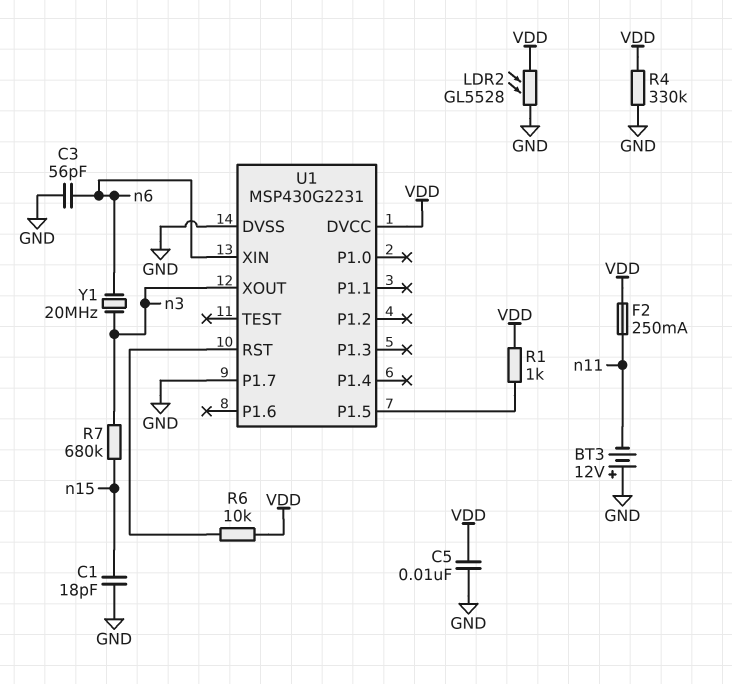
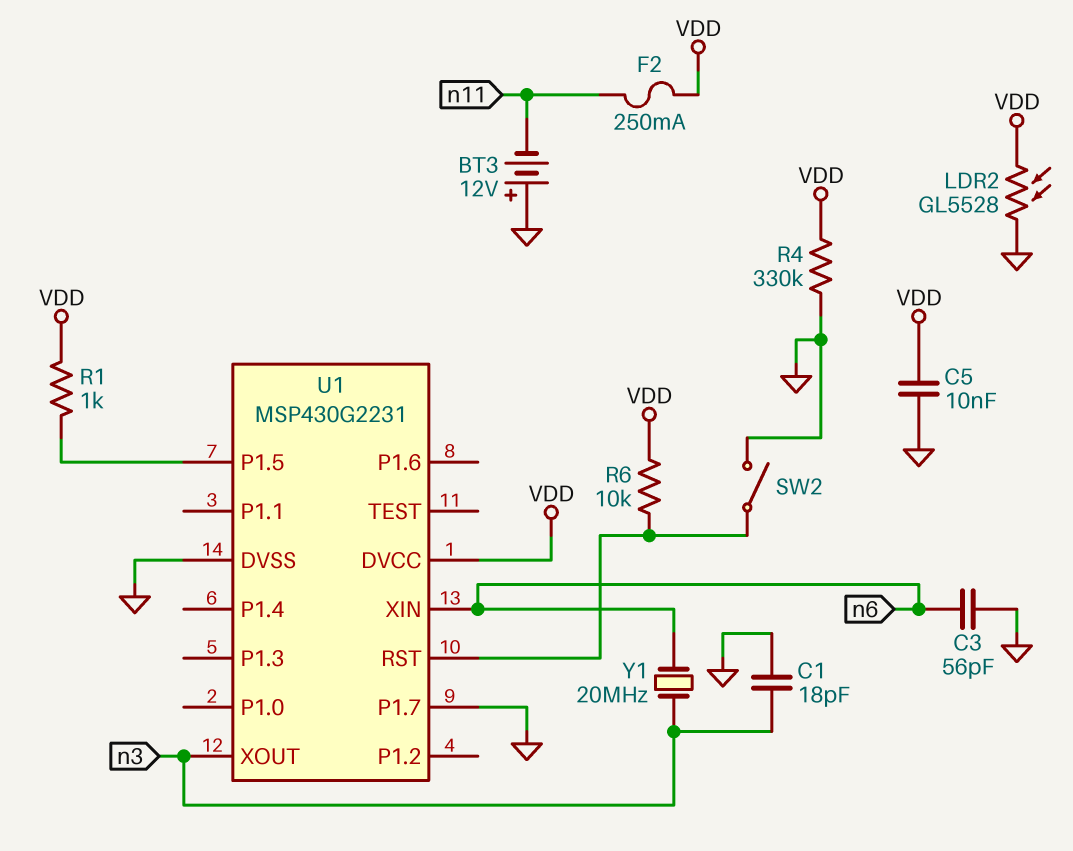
C1: 18pF (GND, n15) -> 18pF (GND, n3)
R7: 680k (n3, n15) -> none
SW2: none -> switch (GND, U1/RST)

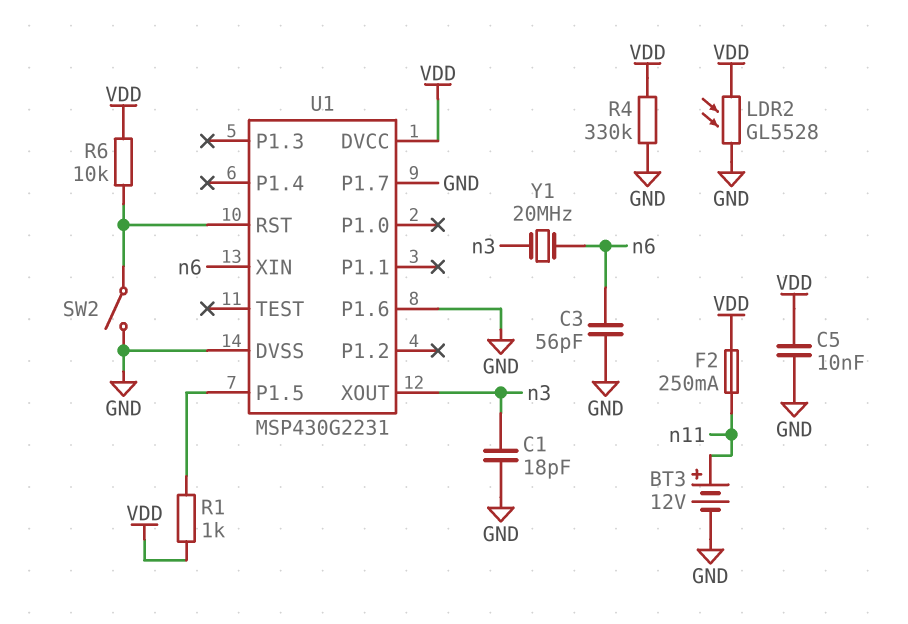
BT3: 12V (plus GND, minus n11) -> 12V (plus n11, minus GND)
U1 pin P1.6: none -> GND

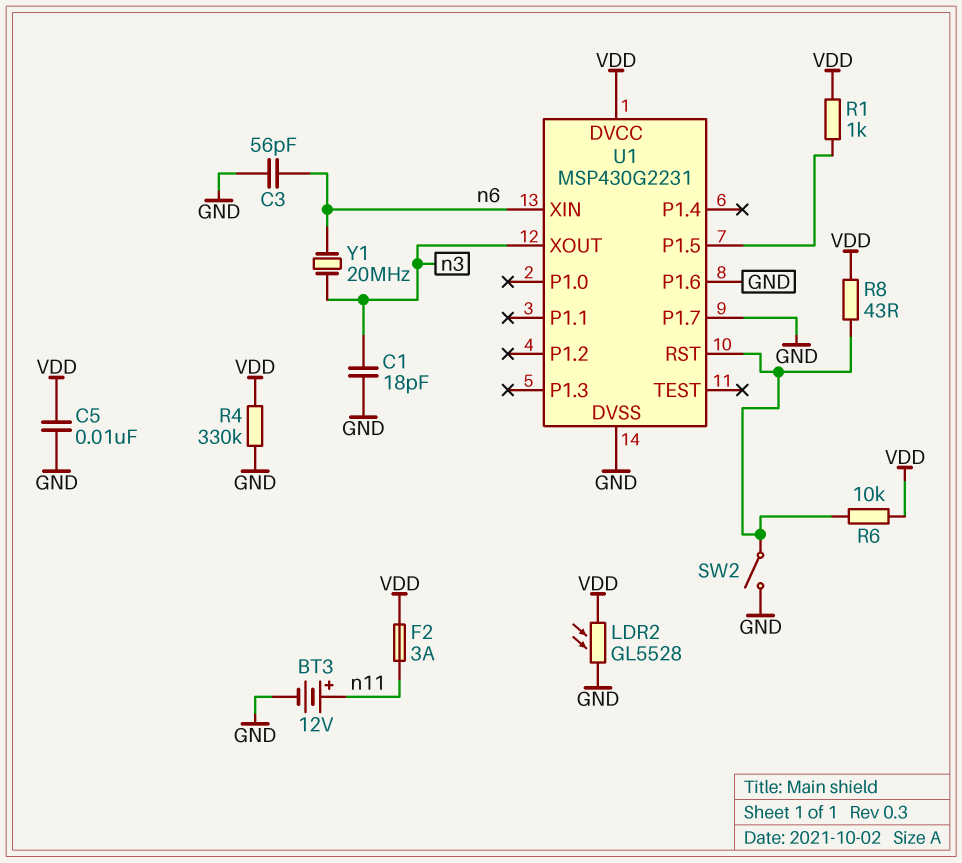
F2: 250mA (VDD, n11) -> 3A (VDD, n11)
R8: none -> 43 (U1/RST, VDD)

